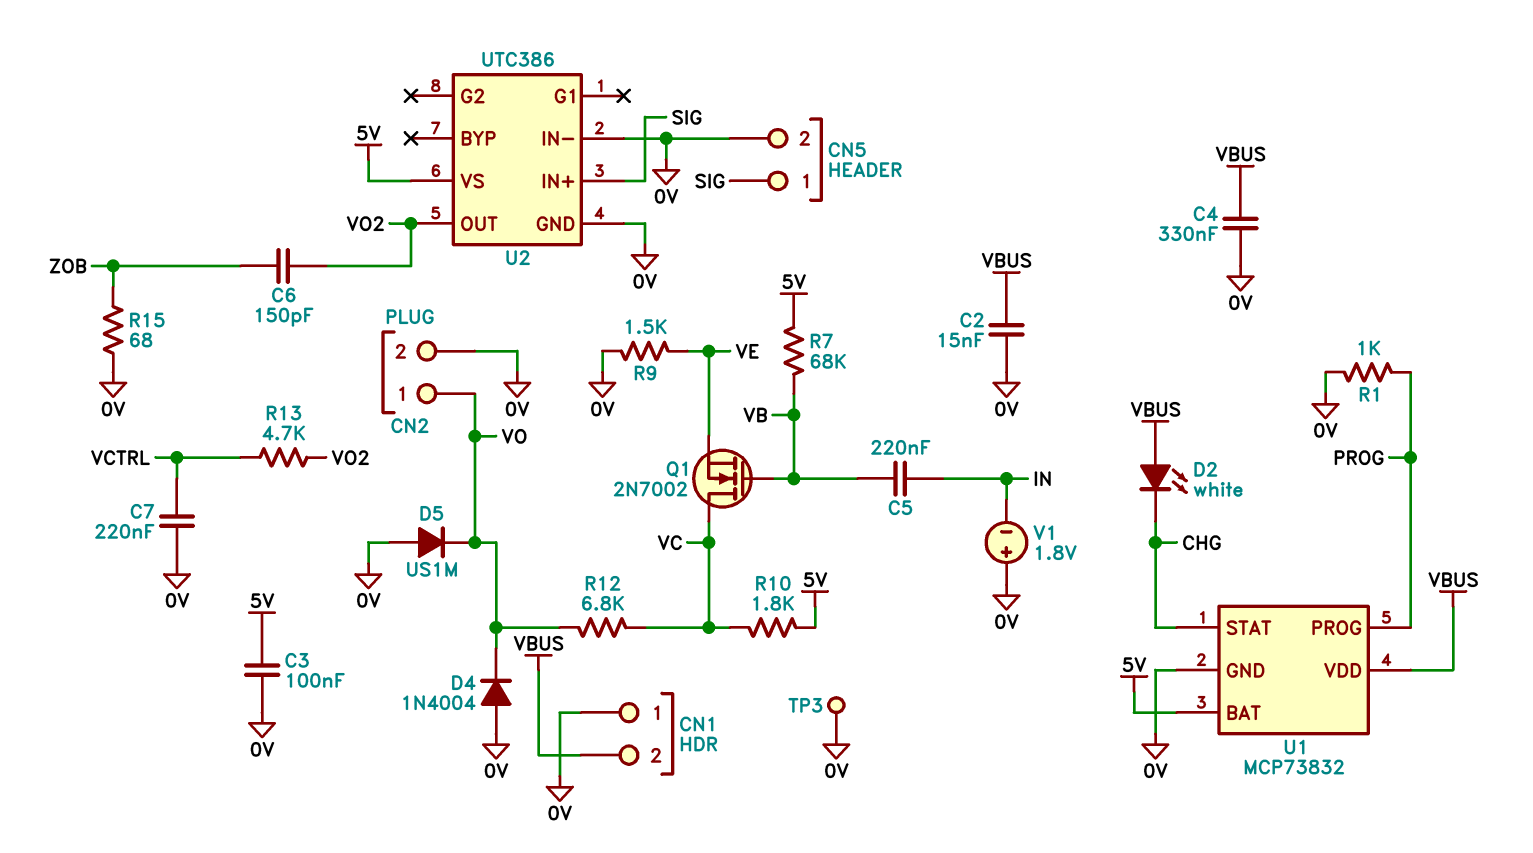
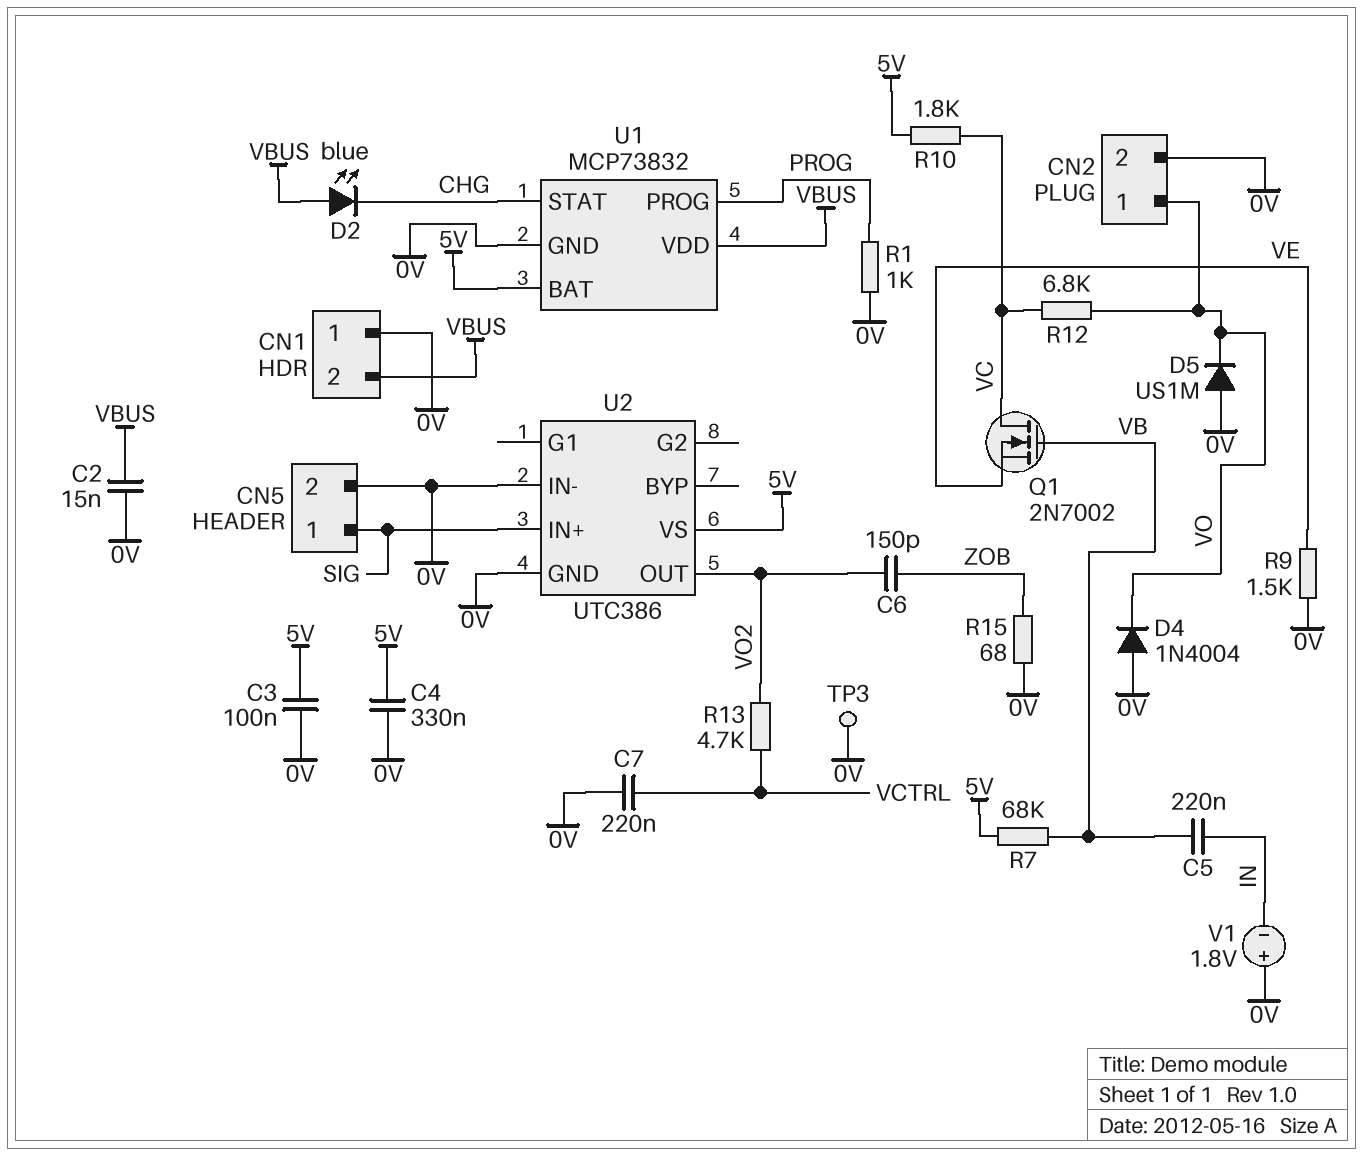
C4: 330nF (0V, VBUS) -> 330nF (0V, 5V)
D2: LED white (A VBUS, K CHG) -> LED blue (A VBUS, K CHG)

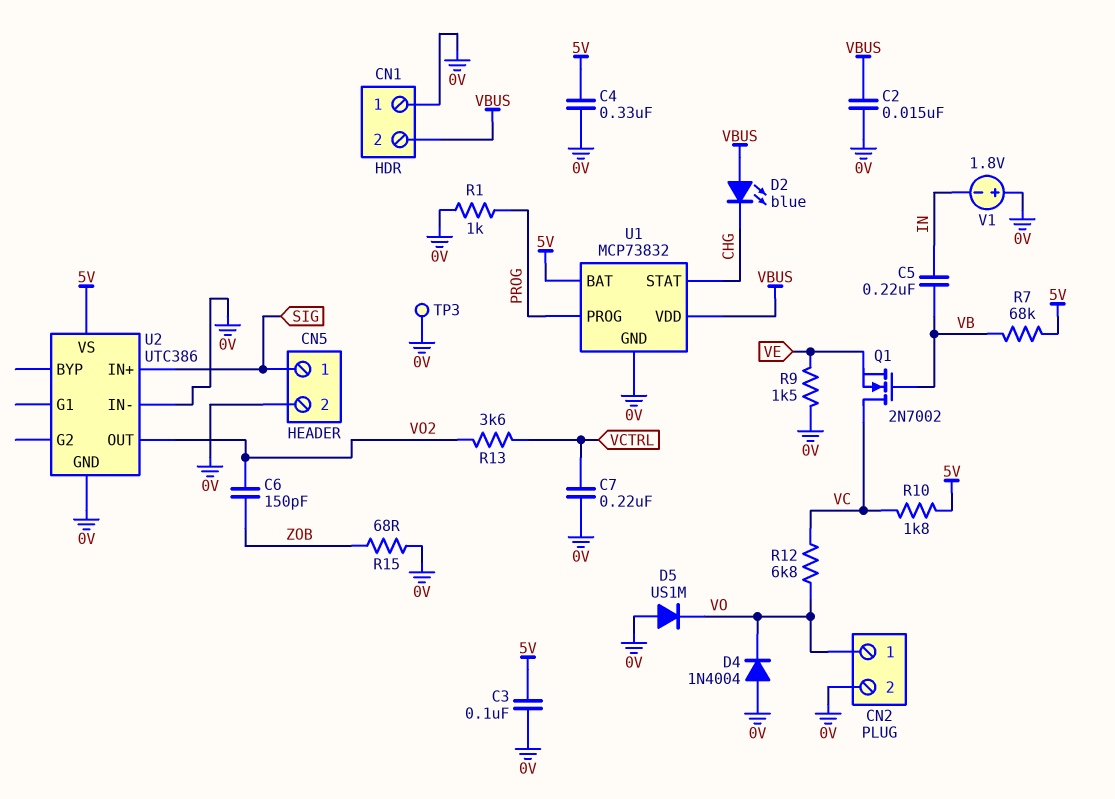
R13: 4.7k (VCTRL, VO2) -> 3.6k (VCTRL, VO2)

